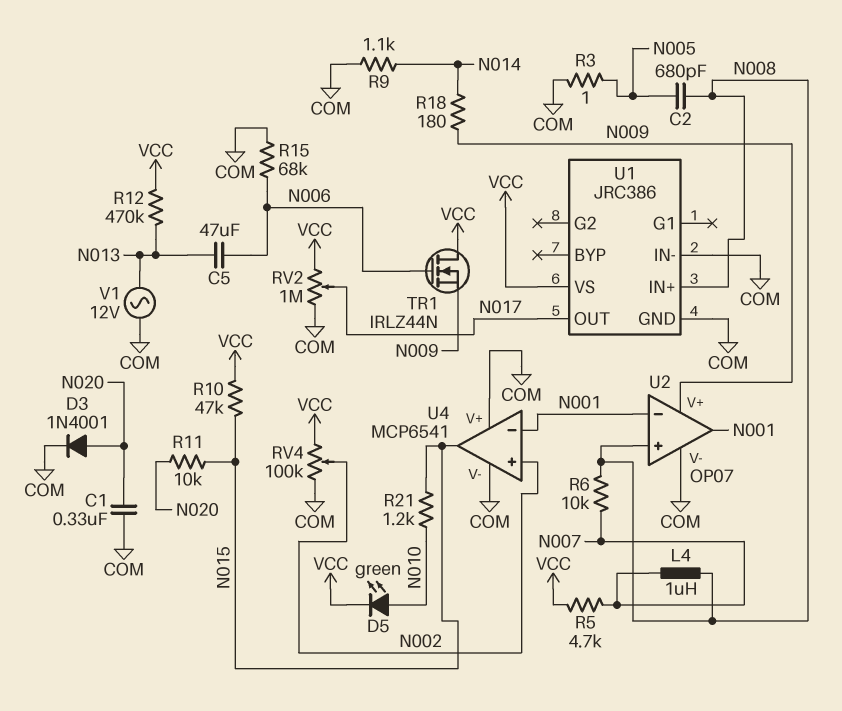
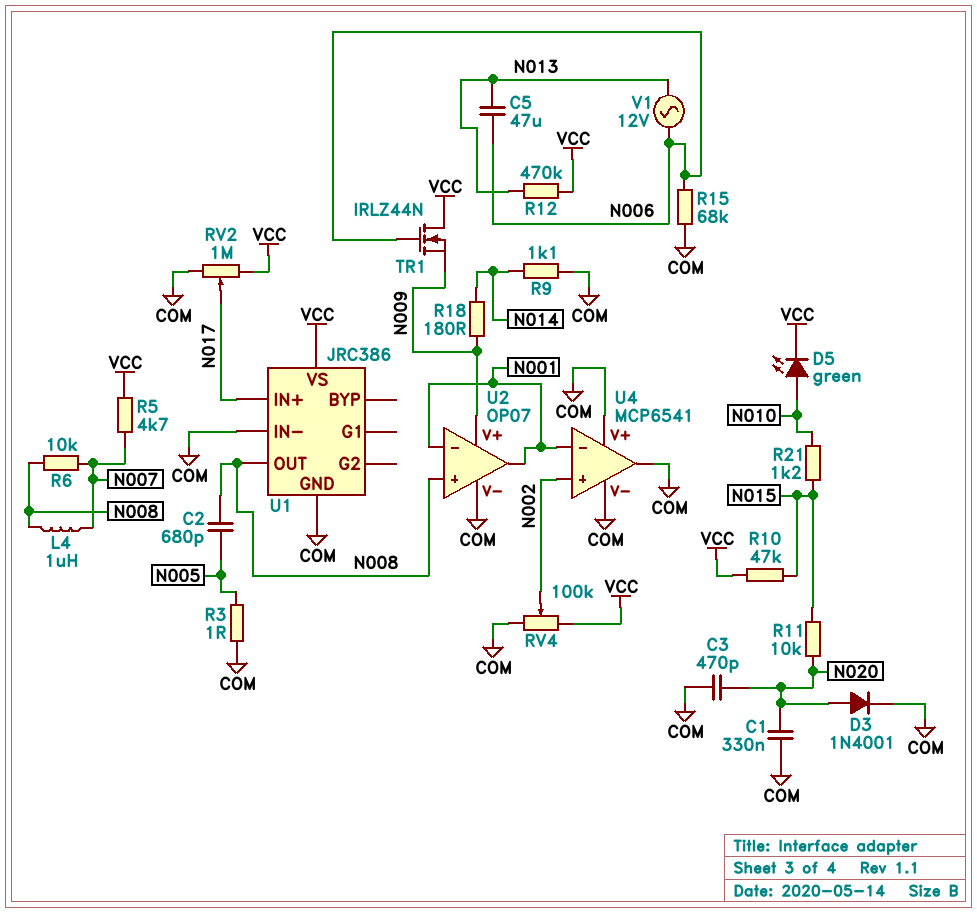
C3: none -> 470pF (COM, N020)
U1 pin IN+: N008 -> N017
U1 pin OUT: N017 -> N008
U4 pin out: N015 -> COM
V1: AC 12V (COM, N013) -> AC 12V (N006, N013)

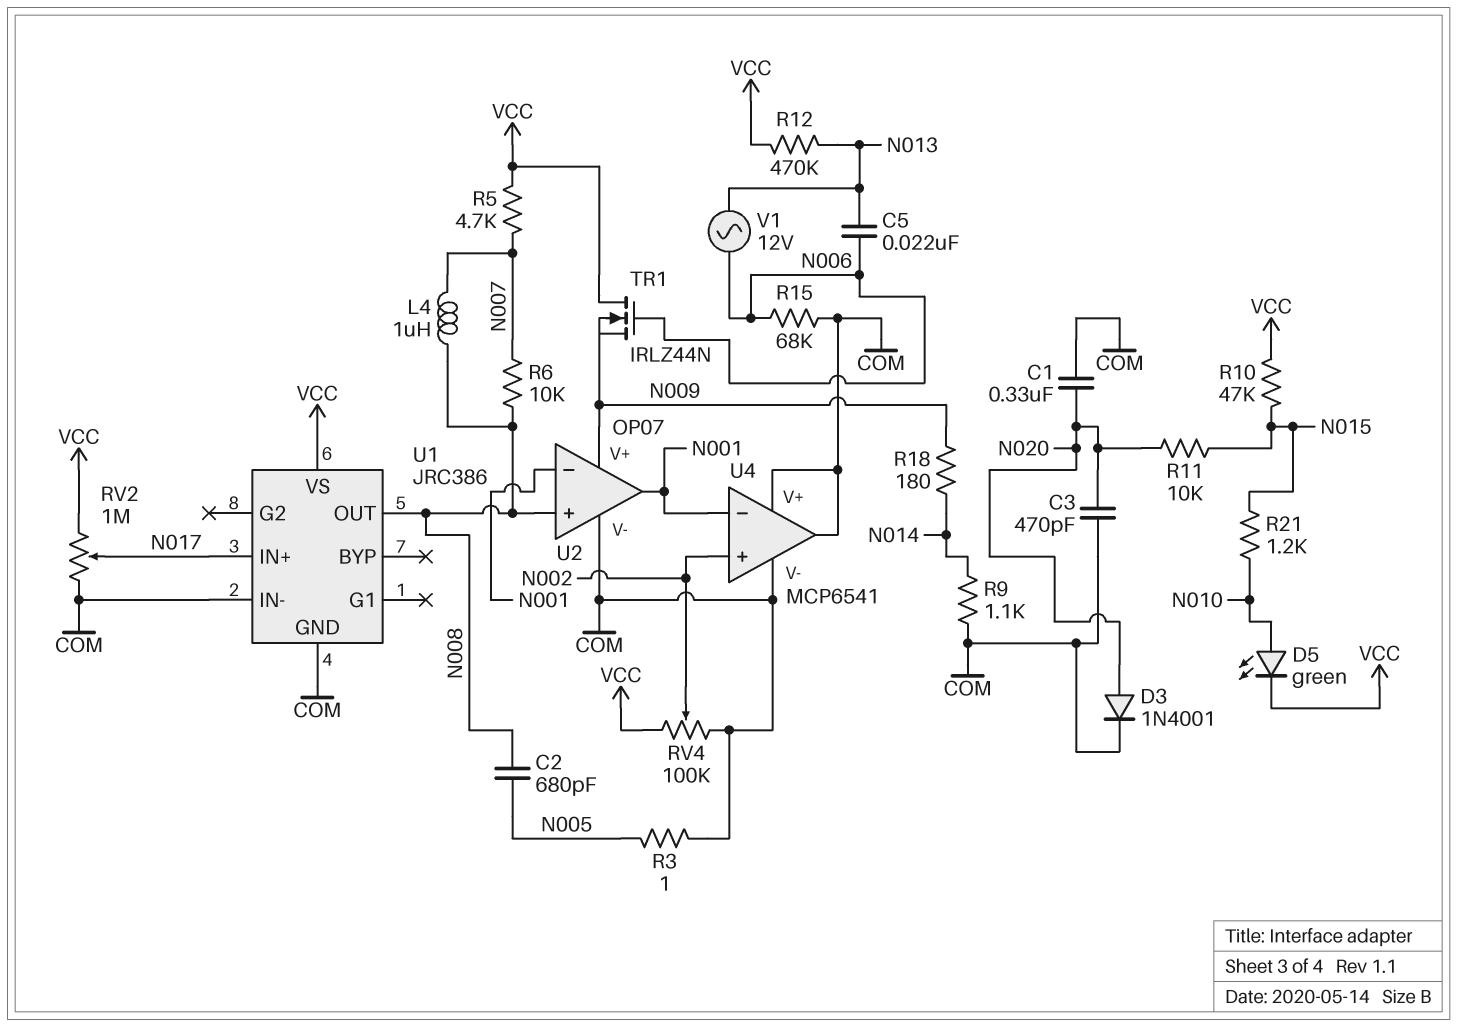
C5: 47uF (N006, N013) -> 22nF (N006, N013)

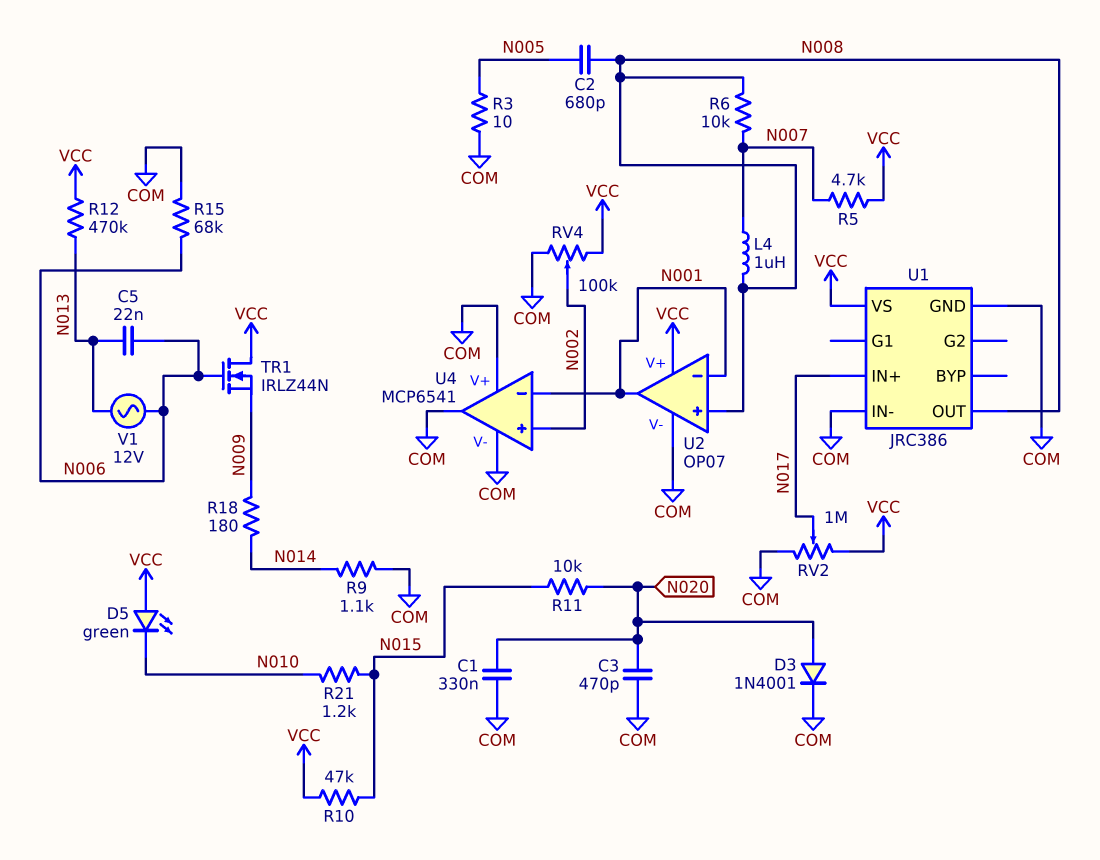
D5: LED green (A N010, K VCC) -> LED green (A VCC, K N010)
R3: 1 (COM, N005) -> 10 (COM, N005)
U2 pin V+: N009 -> VCC

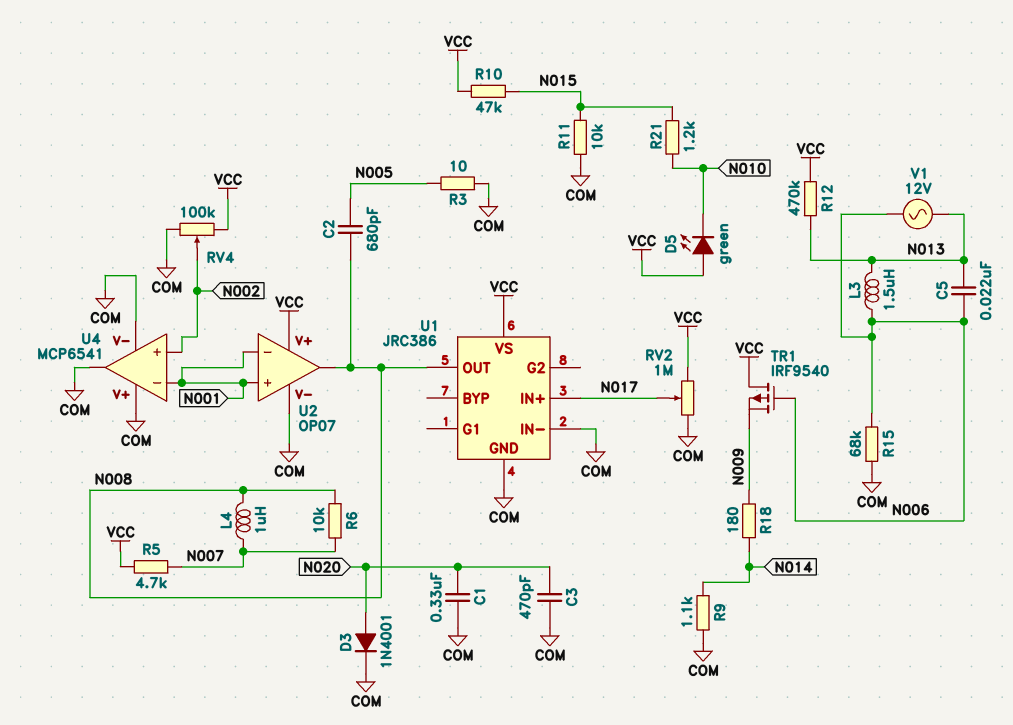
L3: none -> 1.5uH (N006, N013)
R11: 10k (N015, N020) -> 10k (COM, N015)
TR1: NMOS IRLZ44N (G N006, D VCC, S N009) -> PMOS IRF9540 (G N006, D VCC, S N009)
U2 pin in+: N008 -> N001
U2 pin out: N001 -> N008

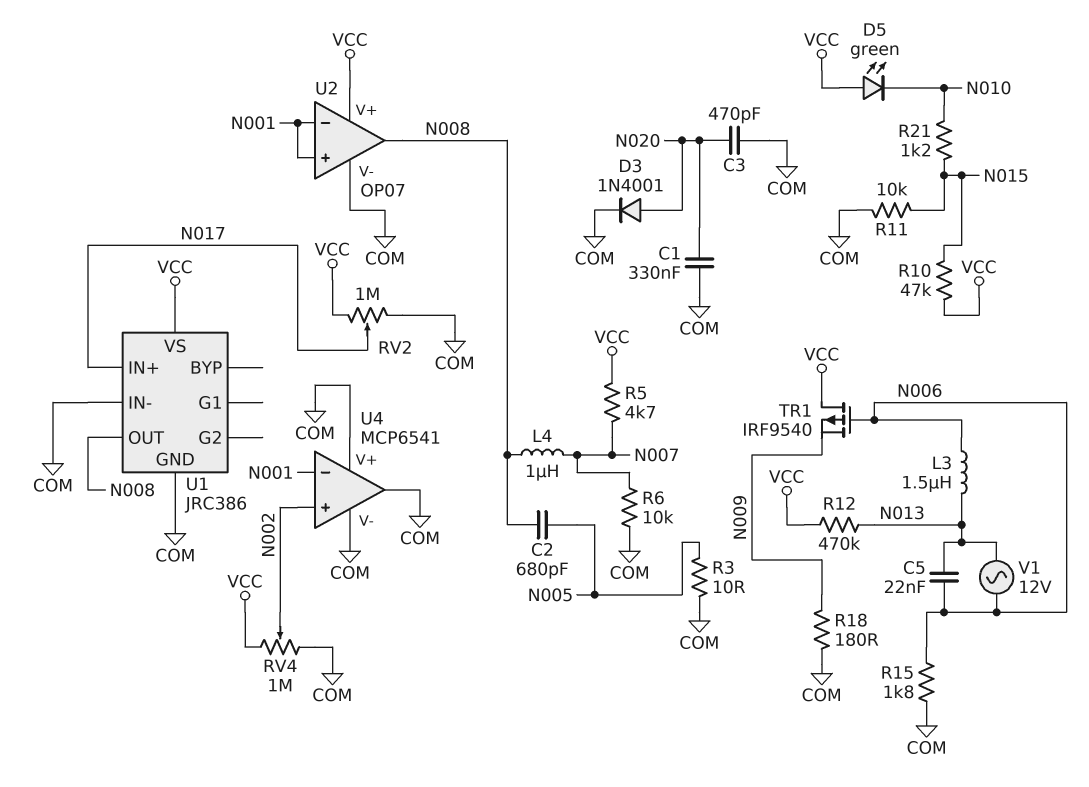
R6: 10k (N007, N008) -> 10k (COM, N007)
R9: 1.1k (COM, N014) -> none
R15: 68k (COM, N006) -> 1.8k (COM, N006)
R18: 180 (N009, N014) -> 180 (COM, N009)
RV4: 100k (COM, VCC, wiper N002) -> 1M (COM, VCC, wiper N002)

